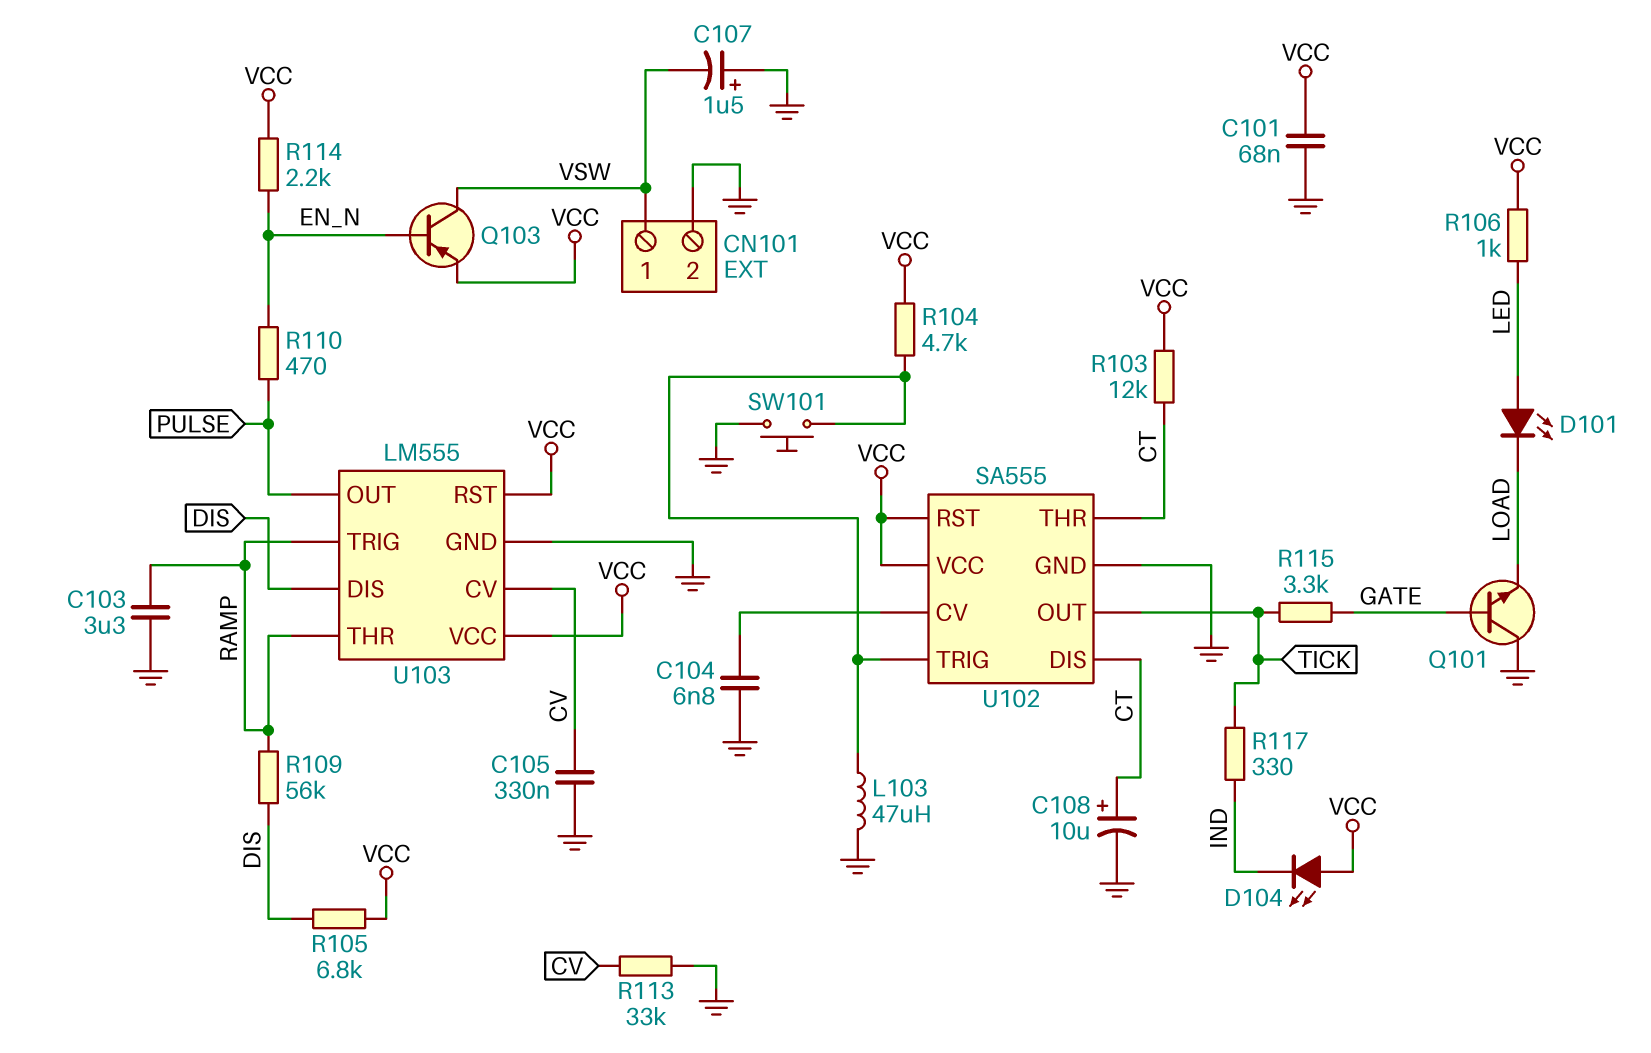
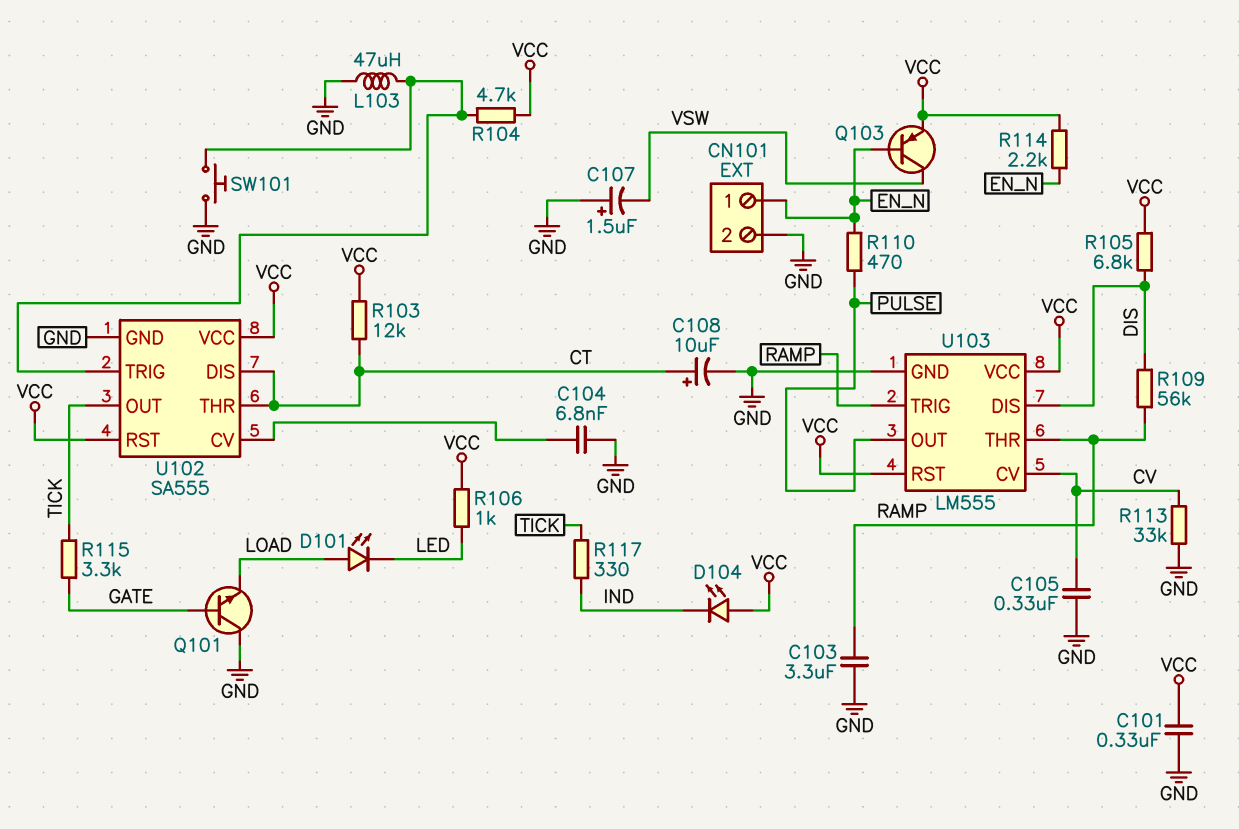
C101: 68nF (GND, VCC) -> 330nF (GND, VCC)
CN101 pin 1: VSW -> EN_N
D101: LED (A LED, K LOAD) -> LED (A LOAD, K LED)

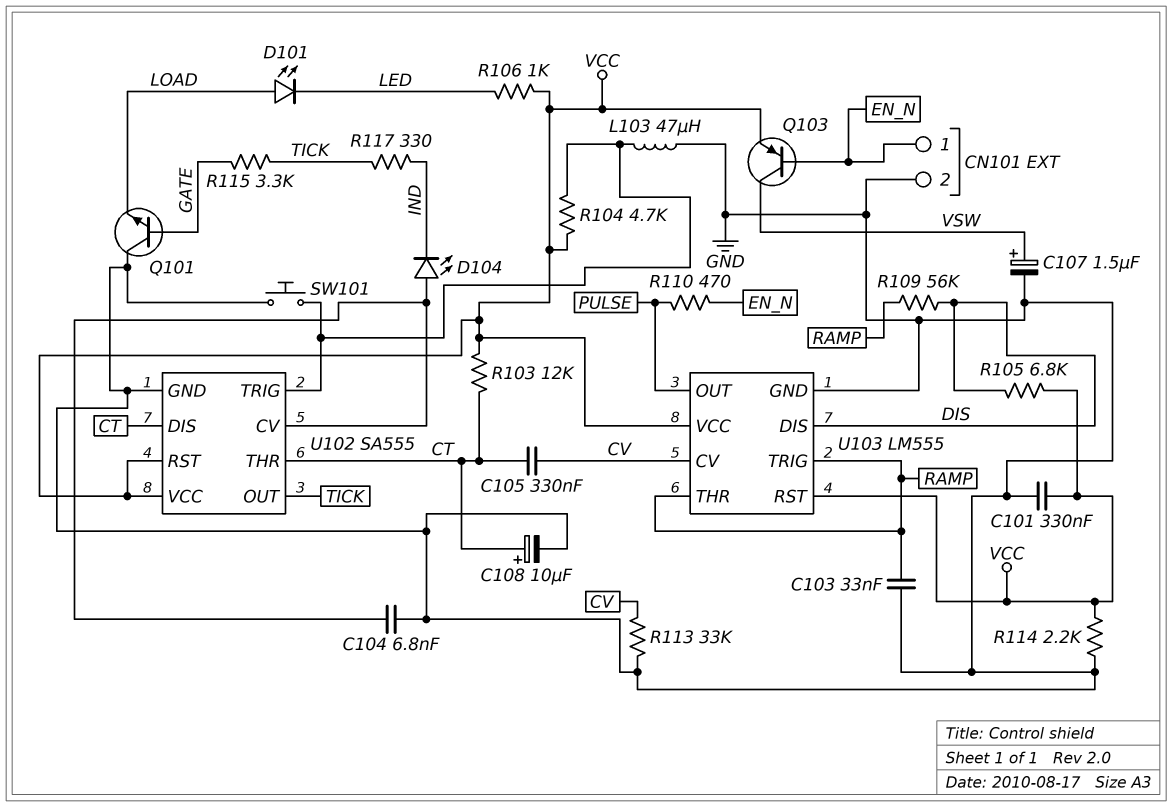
C103: 3.3uF (GND, RAMP) -> 33nF (GND, RAMP)
C105: 330nF (CV, GND) -> 330nF (CT, CV)
C107: 1.5uF (plus GND, minus VSW) -> 1.5uF (plus VSW, minus GND)
D104: LED (A VCC, K IND) -> LED (A U102/CV, K IND)
R114: 2.2k (EN_N, VCC) -> 2.2k (GND, VCC)

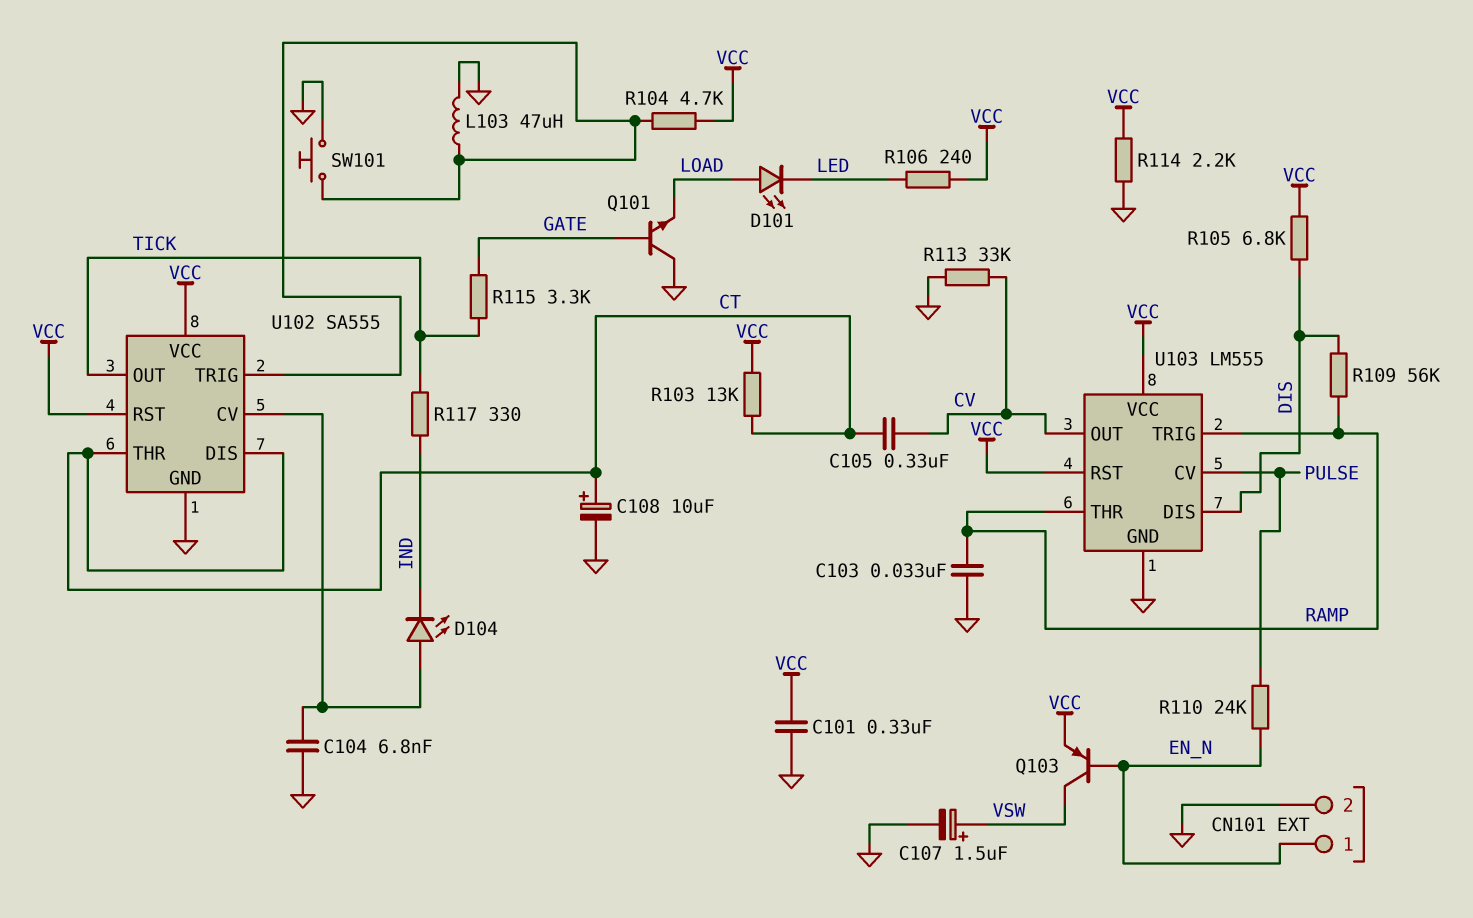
R103: 12k (CT, VCC) -> 13k (CT, VCC)
R106: 1k (LED, VCC) -> 240 (LED, VCC)
R110: 470 (EN_N, PULSE) -> 24k (EN_N, PULSE)
U103 pin CV: CV -> PULSE
U103 pin OUT: PULSE -> CV

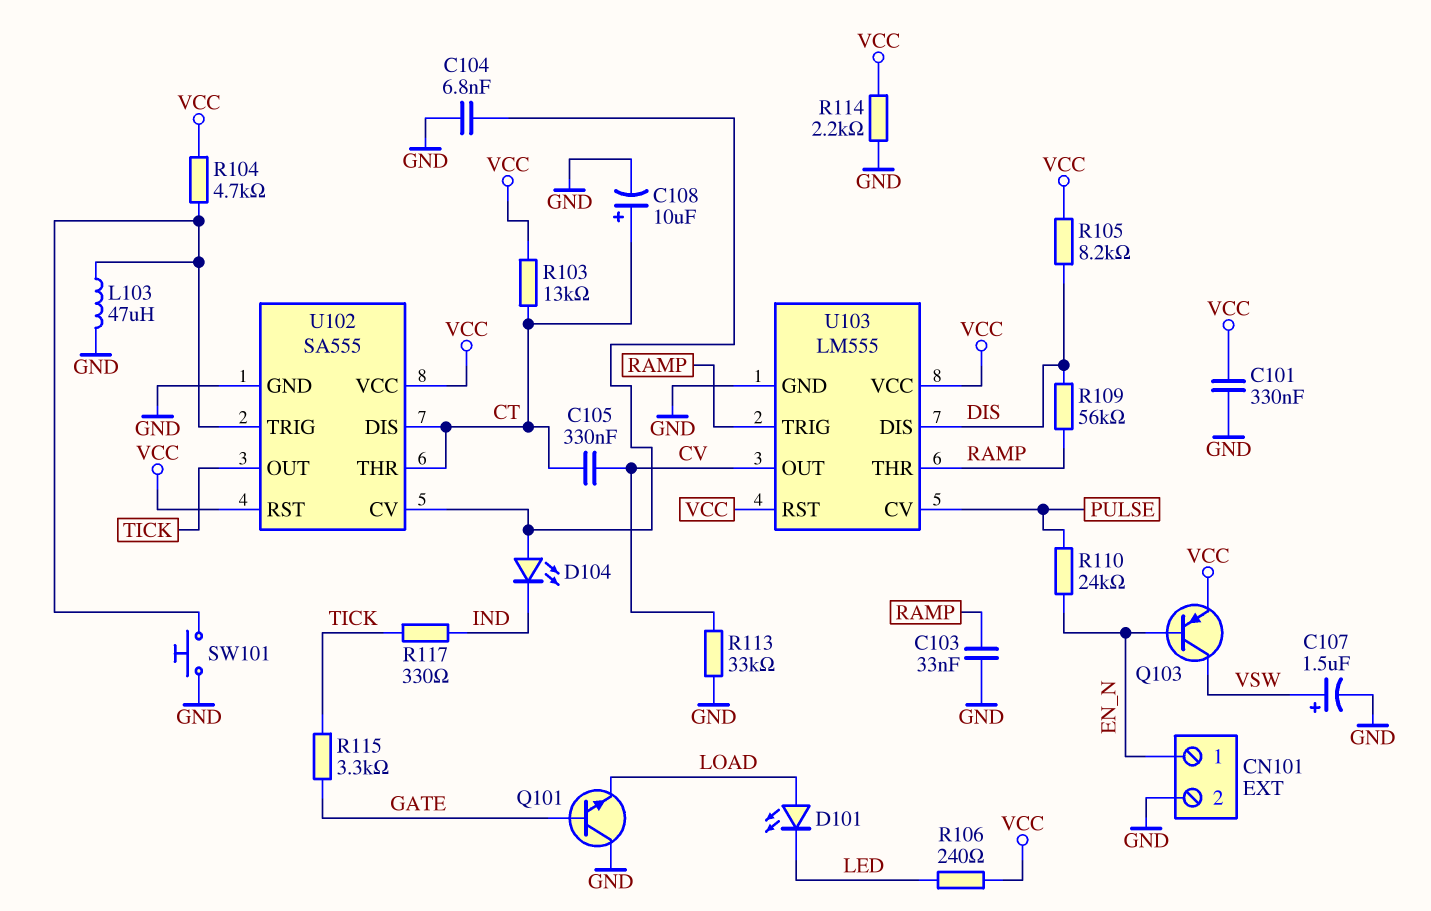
R105: 6.8k (DIS, VCC) -> 8.2k (DIS, VCC)

